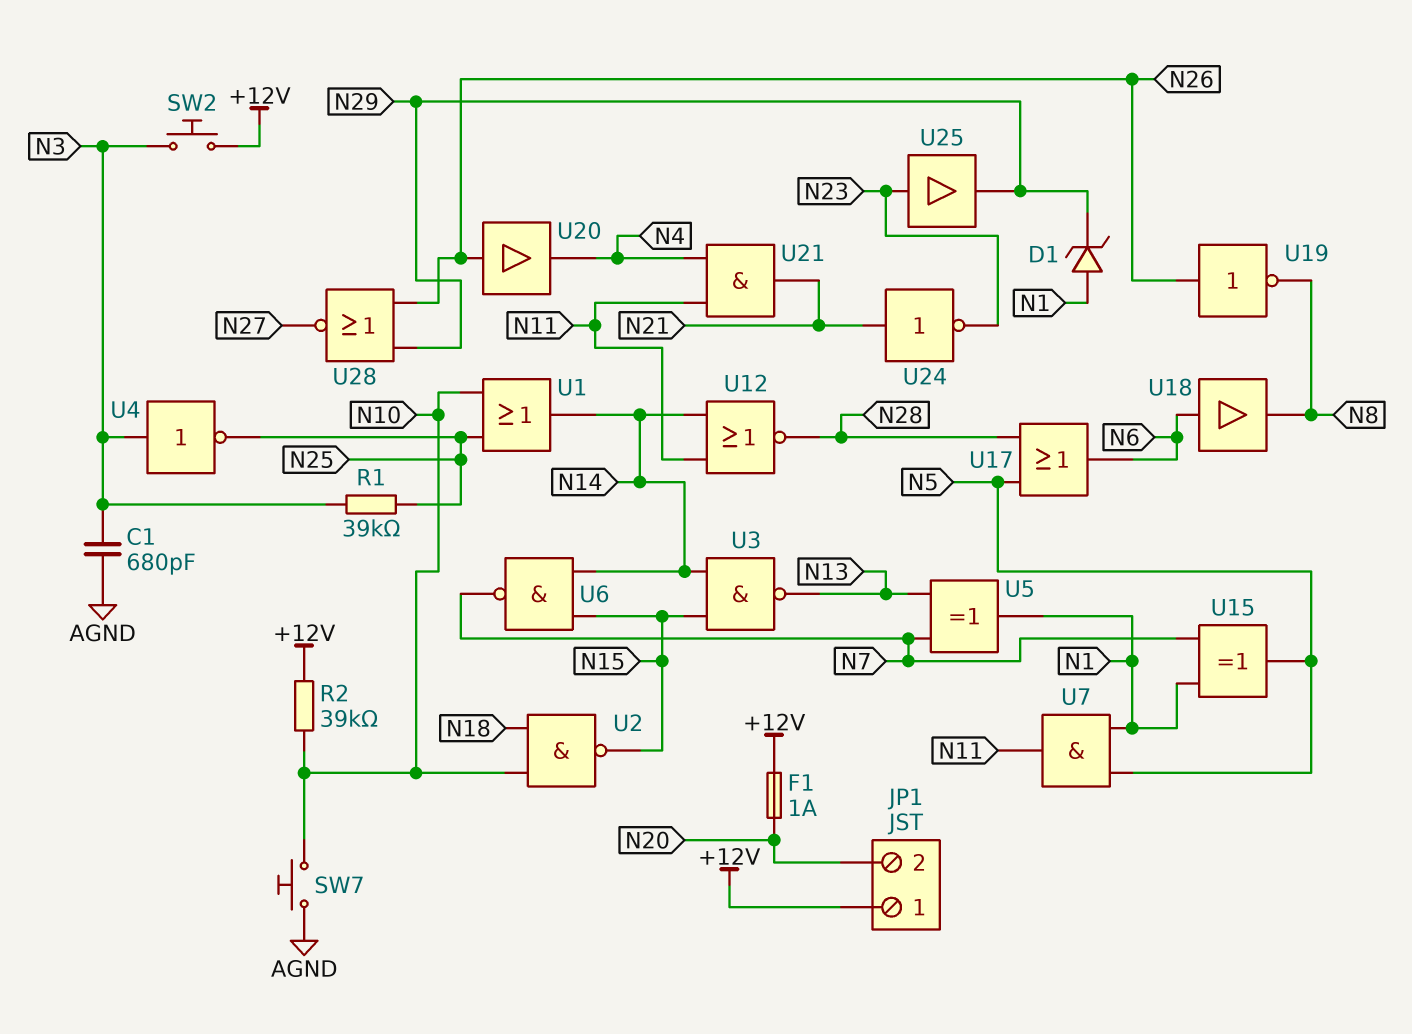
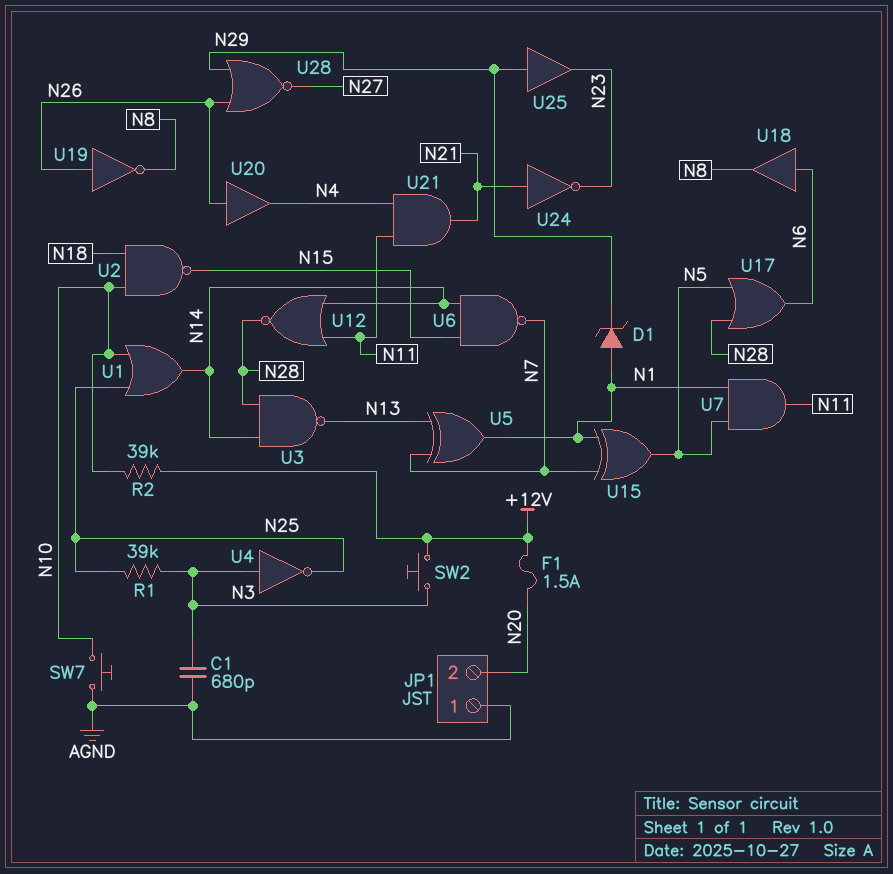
F1: 1A (+12V, N20) -> 1.5A (+12V, N20)
JP1 pin 1: +12V -> AGND
U3: NAND (in N14, in N15, out N13) -> NAND (in N14, in N28, out N13)
U25: buffer (in N23, out N29) -> buffer (in N29, out N23)

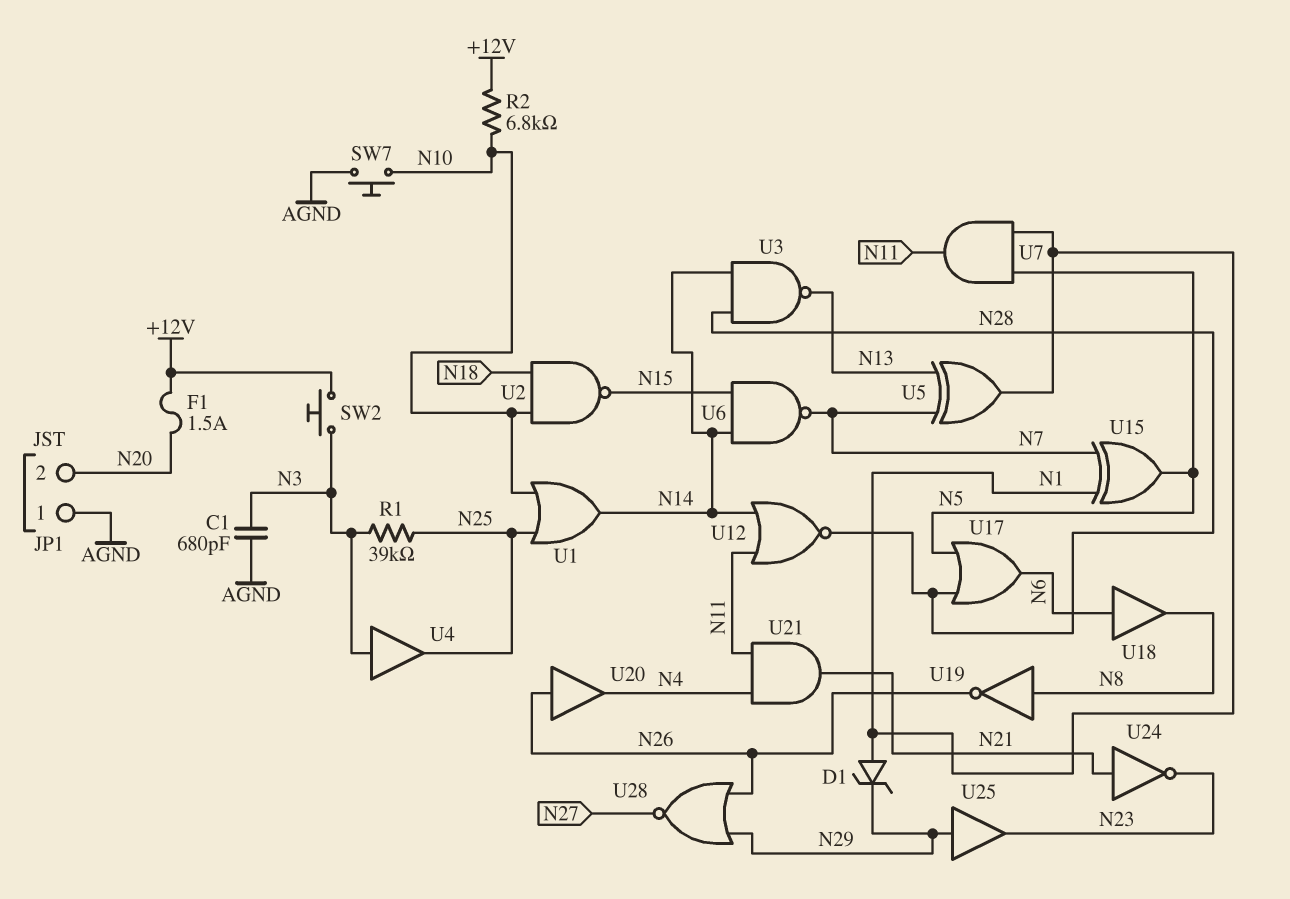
R2: 39k (+12V, N10) -> 6.8k (+12V, N10)
U4: NOT (in N3, out N25) -> buffer (in N3, out N25)
U19: NOT (in N26, out N8) -> NOT (in N8, out N26)

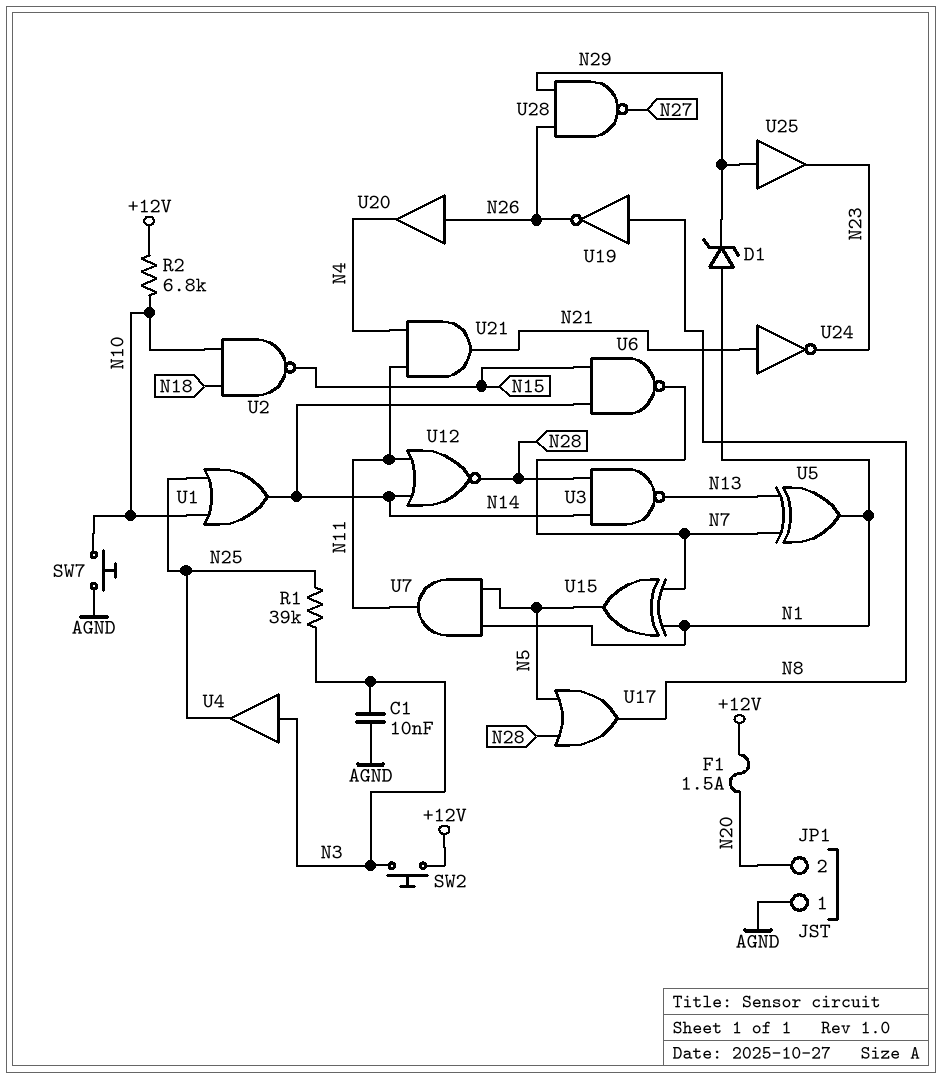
C1: 680pF (AGND, N3) -> 10nF (AGND, N3)
U17: OR (in N5, in N28, out N6) -> OR (in N5, in N28, out N8)
U18: buffer (in N6, out N8) -> none
U28: NOR (in N26, in N29, out N27) -> NAND (in N26, in N29, out N27)

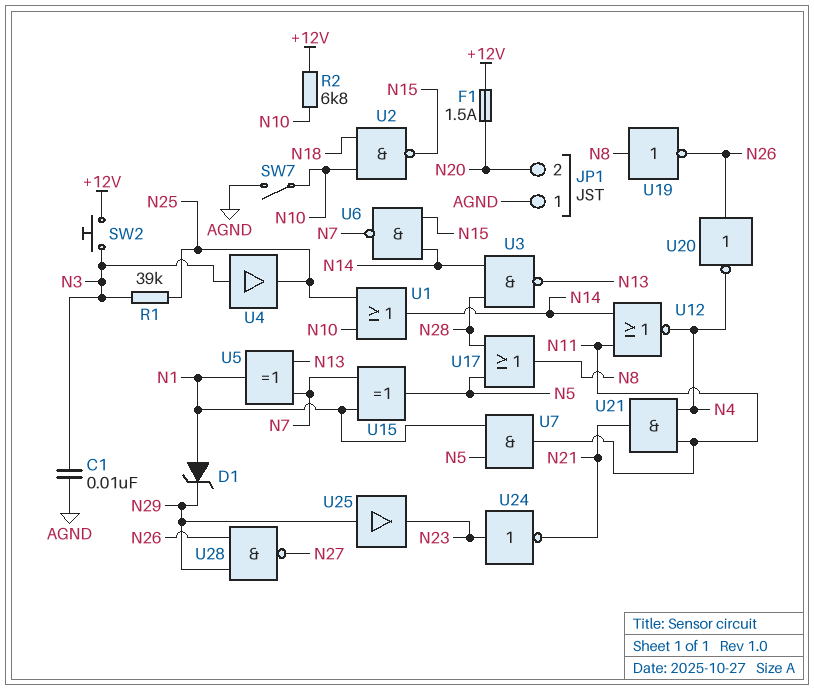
SW7: button (AGND, N10) -> switch (AGND, N10)
U12: NOR (in N11, in N14, out N28) -> NOR (in N11, in N14, out N4)
U20: buffer (in N26, out N4) -> NOT (in N26, out N4)
U24: NOT (in N21, out N23) -> NOT (in N23, out N21)

